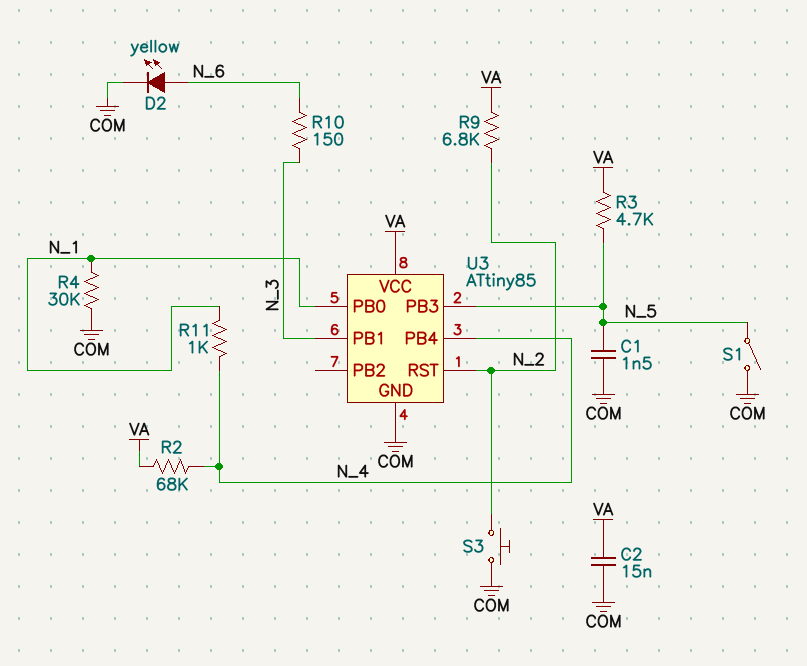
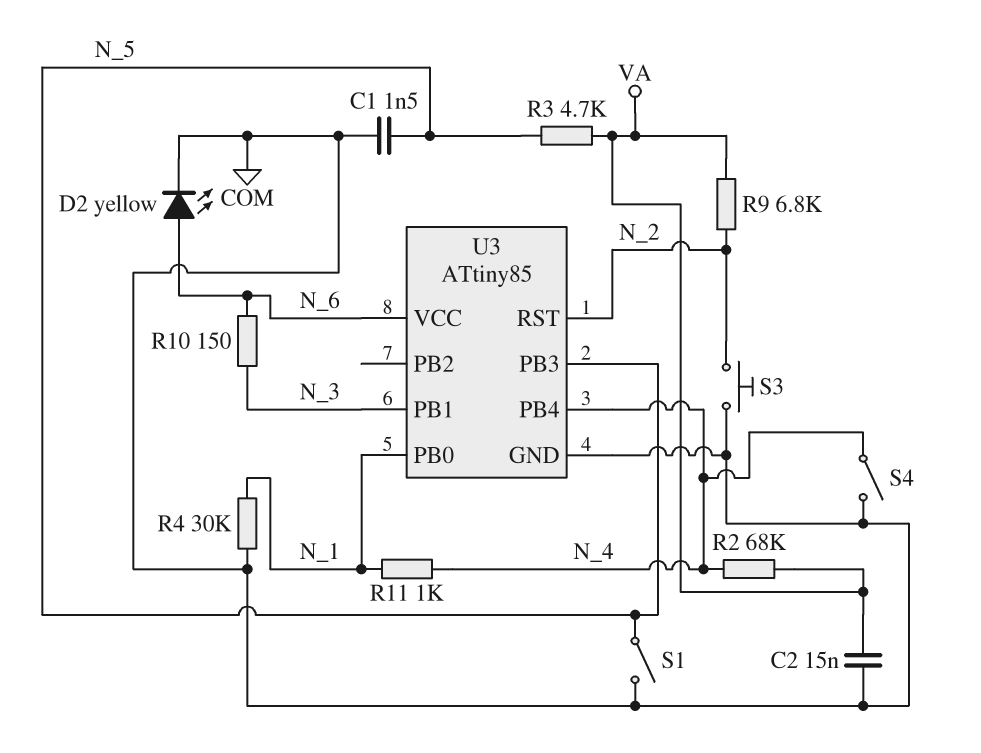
S4: none -> switch (COM, N_4)
U3 pin VCC: VA -> N_6

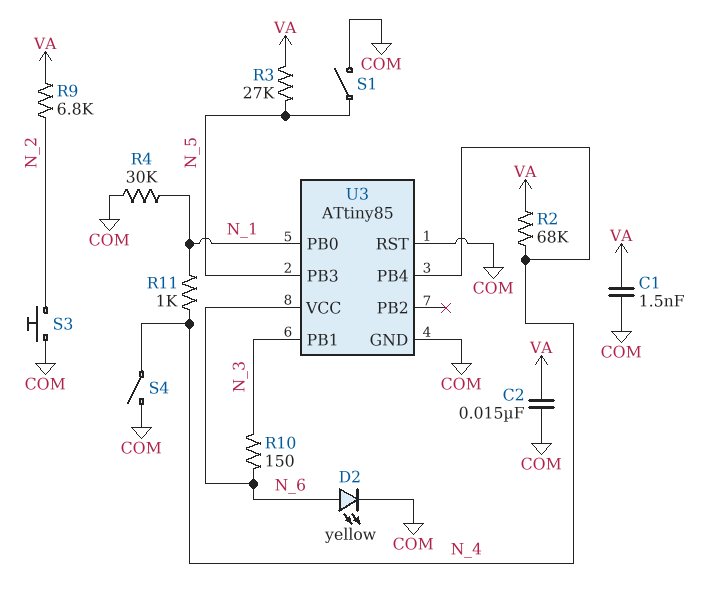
C1: 1.5nF (COM, N_5) -> 1.5nF (COM, VA)
R3: 4.7k (N_5, VA) -> 27k (N_5, VA)
U3 pin RST: N_2 -> COM

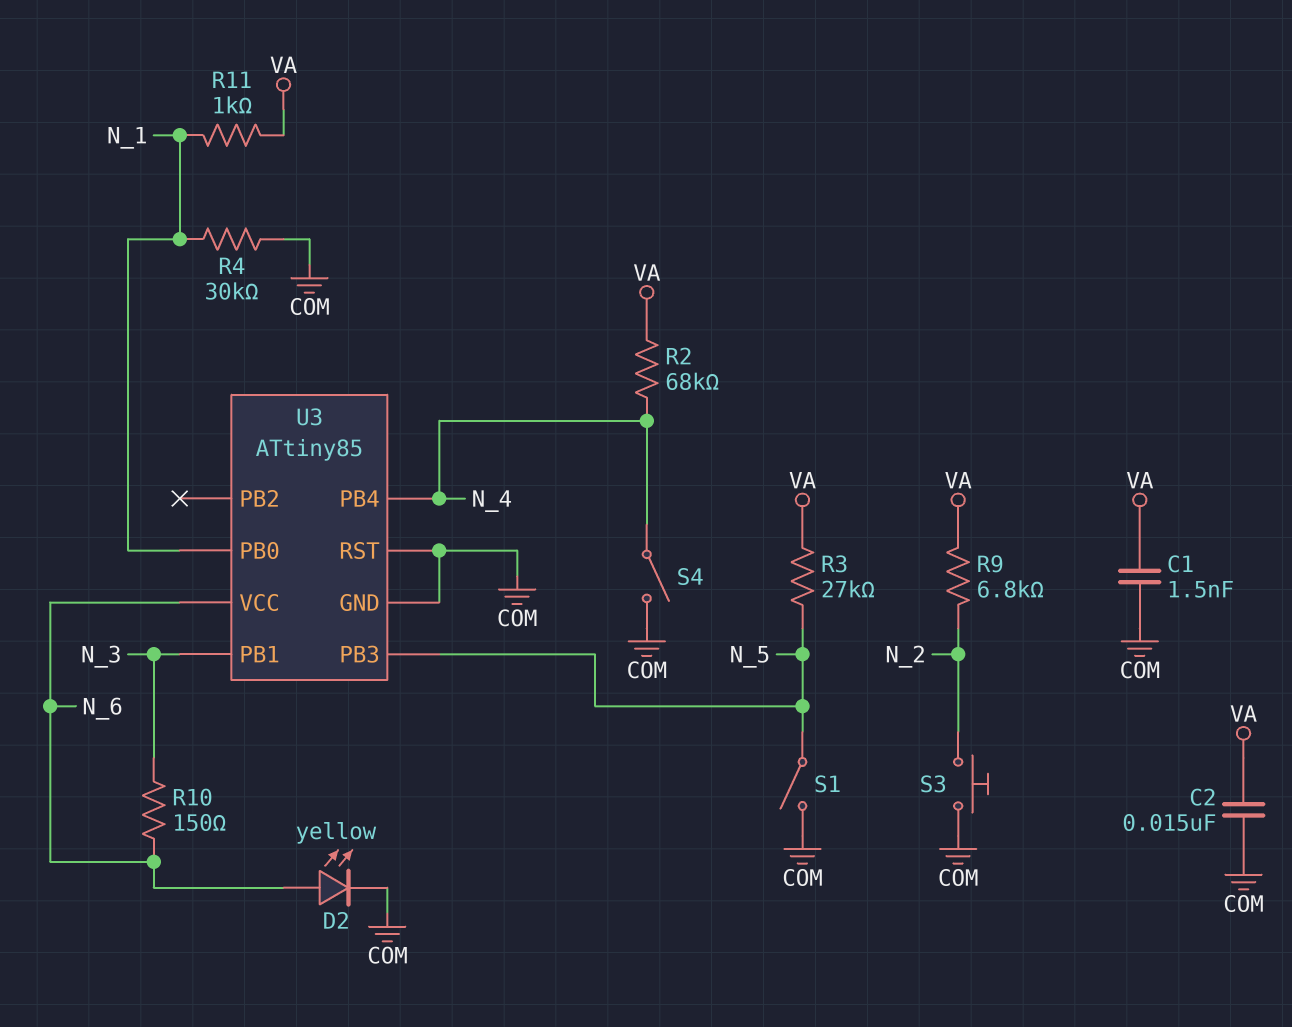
R11: 1k (N_1, N_4) -> 1k (N_1, VA)

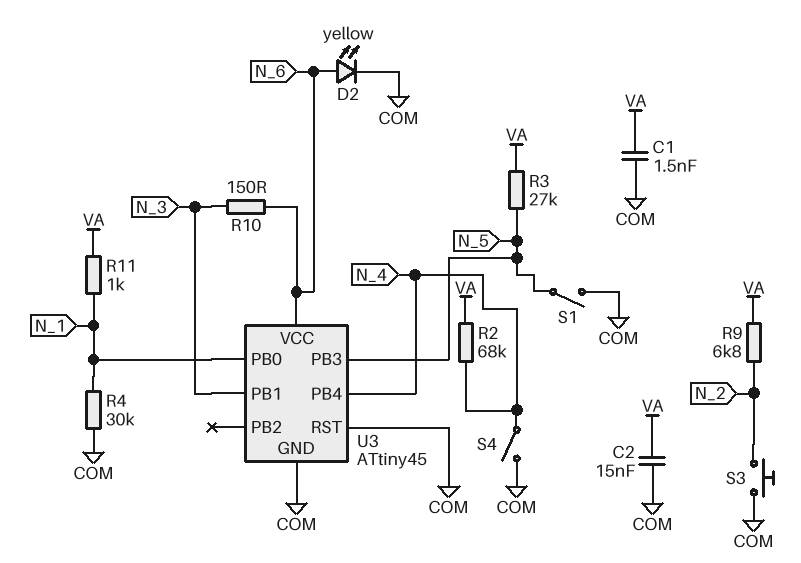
U3: ATtiny85 -> ATtiny45

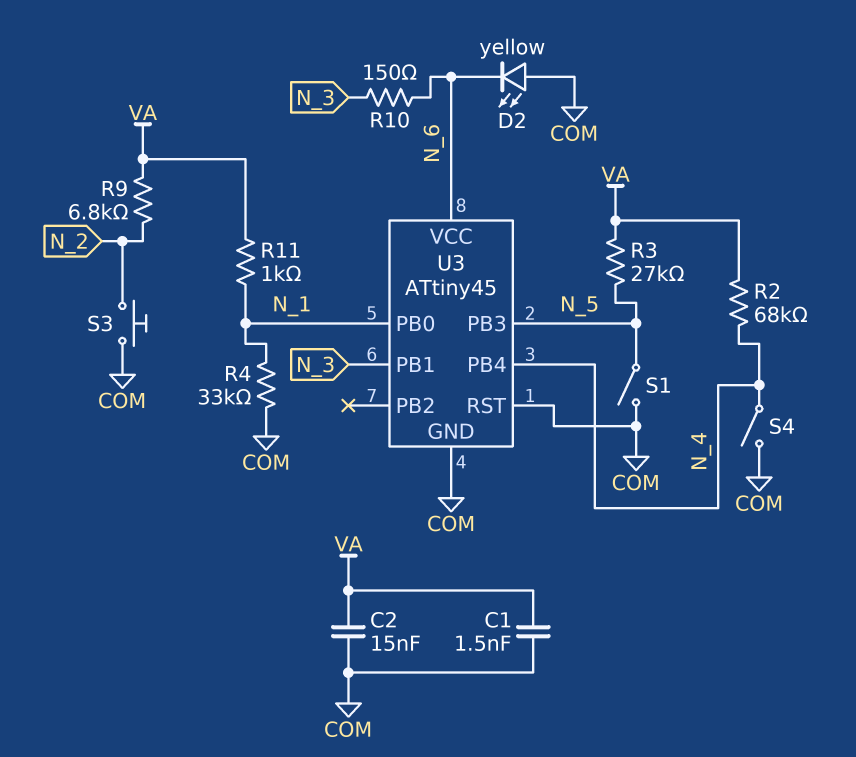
D2: LED yellow (A N_6, K COM) -> LED yellow (A COM, K N_6)
R4: 30k (COM, N_1) -> 33k (COM, N_1)

